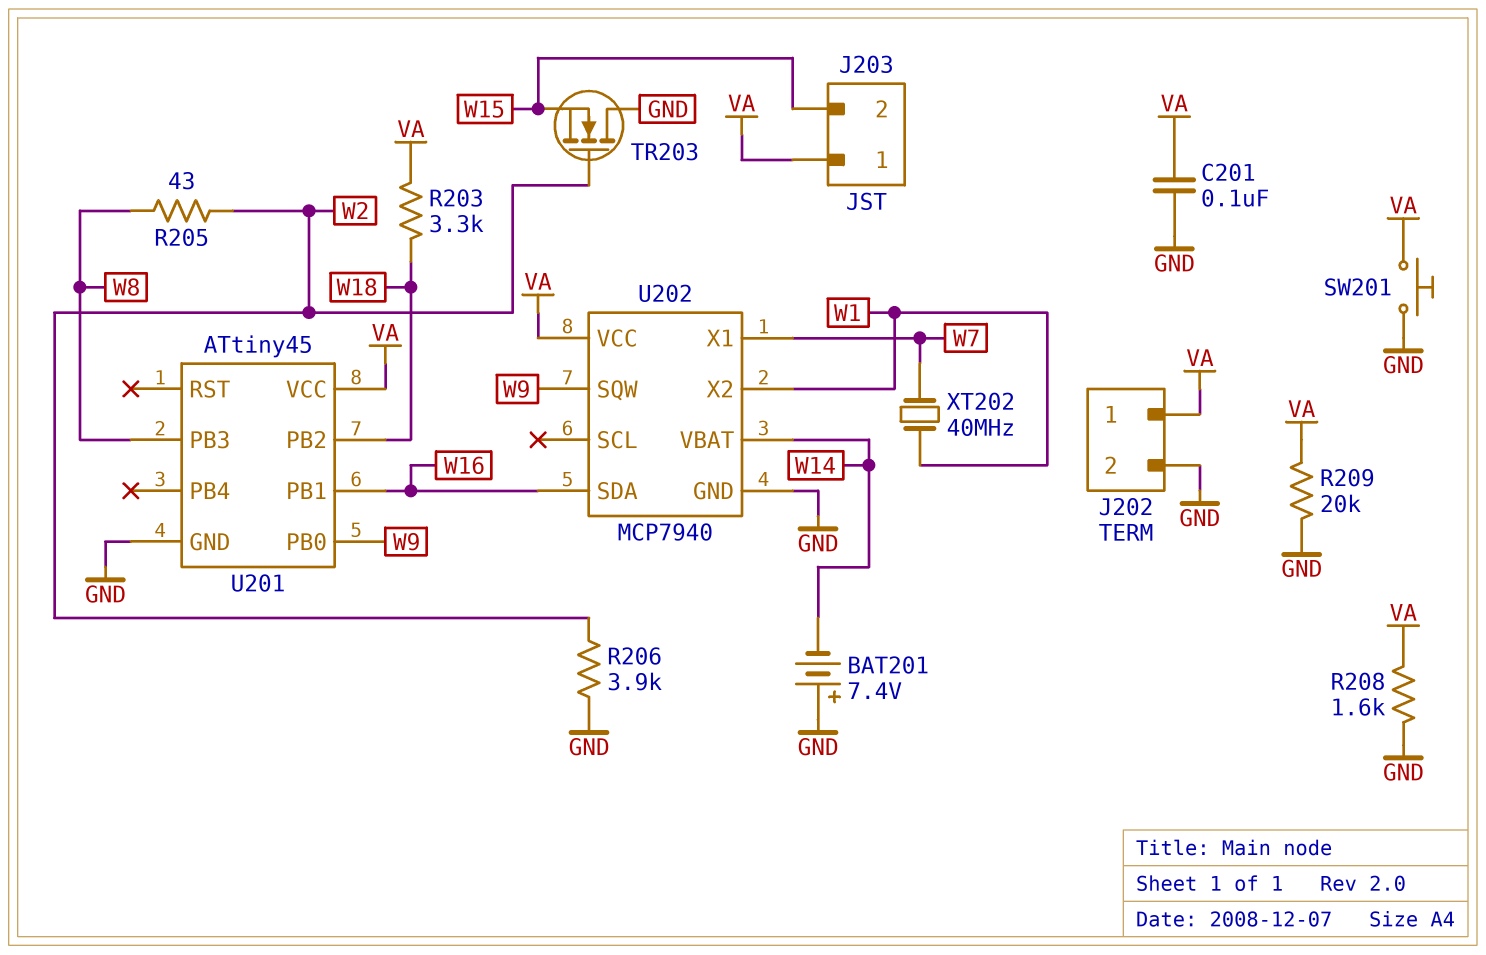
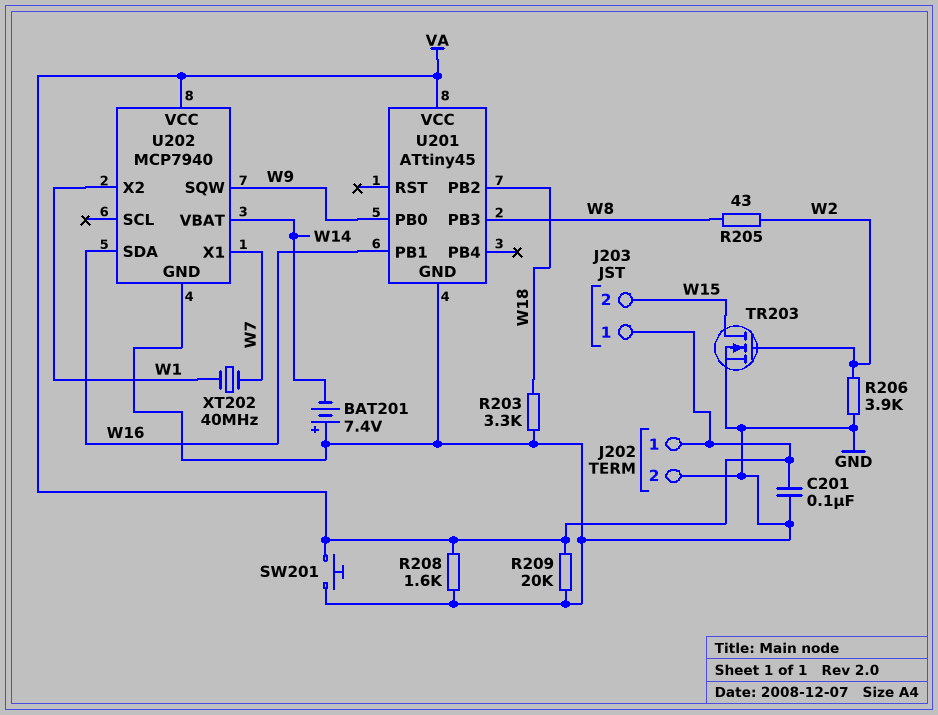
R203: 3.3k (VA, W18) -> 3.3k (GND, W18)
TR203: NMOS (G W2, D GND, S W15) -> NMOS (G W2, D W15, S GND)

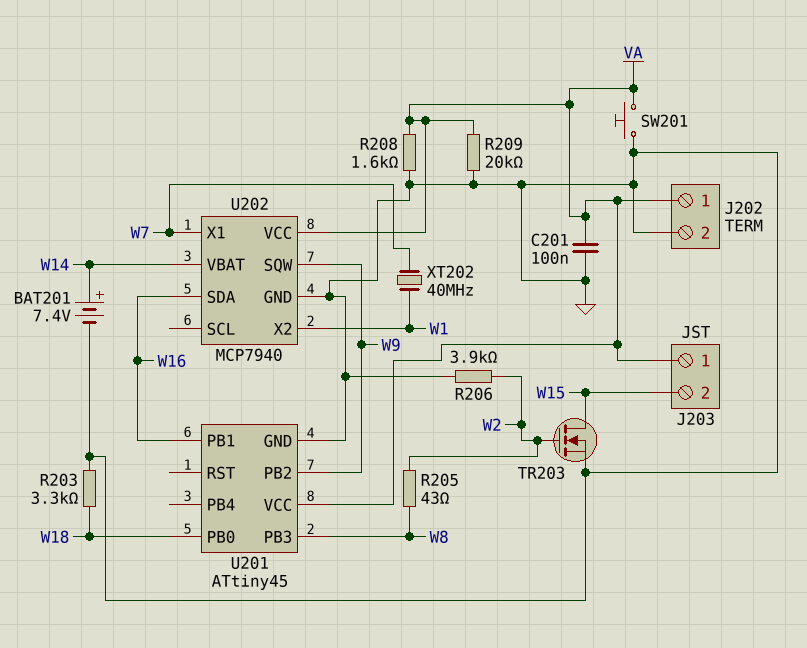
BAT201: 7.4V (plus GND, minus W14) -> 7.4V (plus W14, minus GND)
U201 pin PB0: W9 -> W18
U201 pin PB2: W18 -> W9

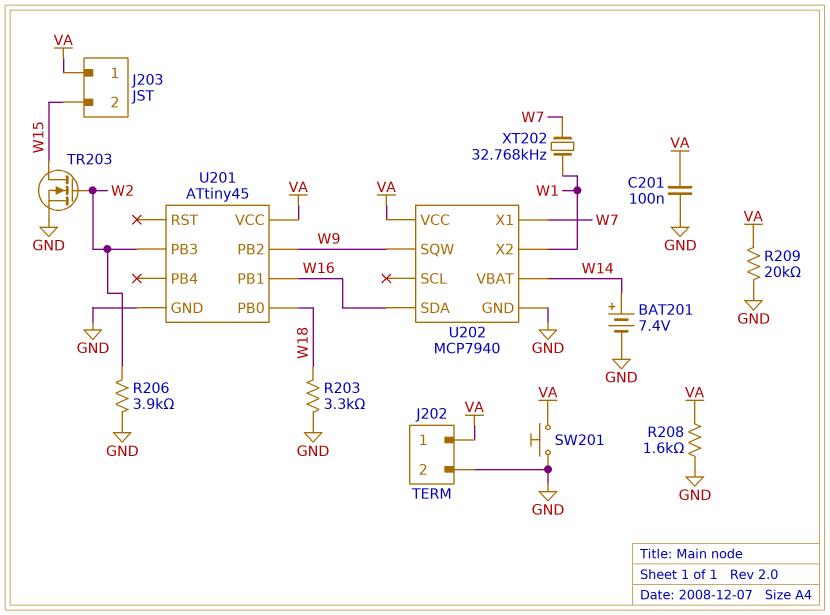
R205: 43 (W2, W8) -> none
U201 pin PB3: W8 -> W2
XT202: 40MHz (W1, W7) -> 32.768kHz (W1, W7)

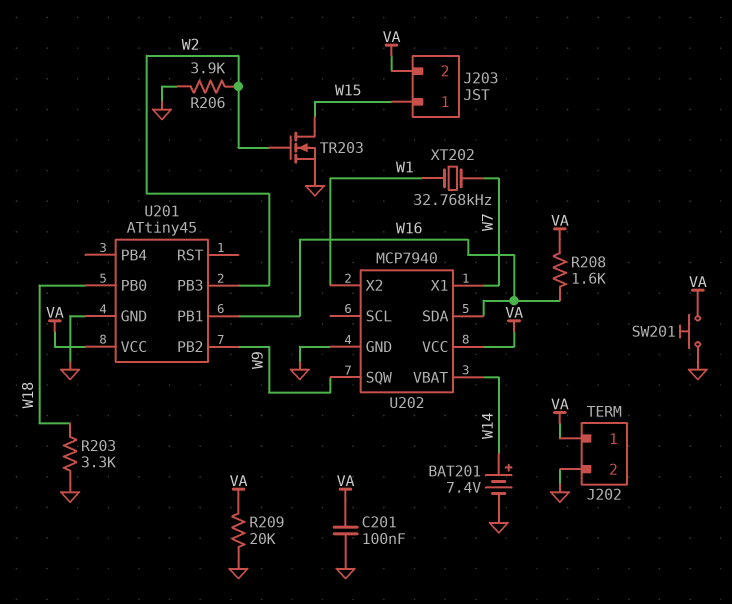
J203 pin 1: VA -> W15
J203 pin 2: W15 -> VA
R208: 1.6k (GND, VA) -> 1.6k (VA, W16)

